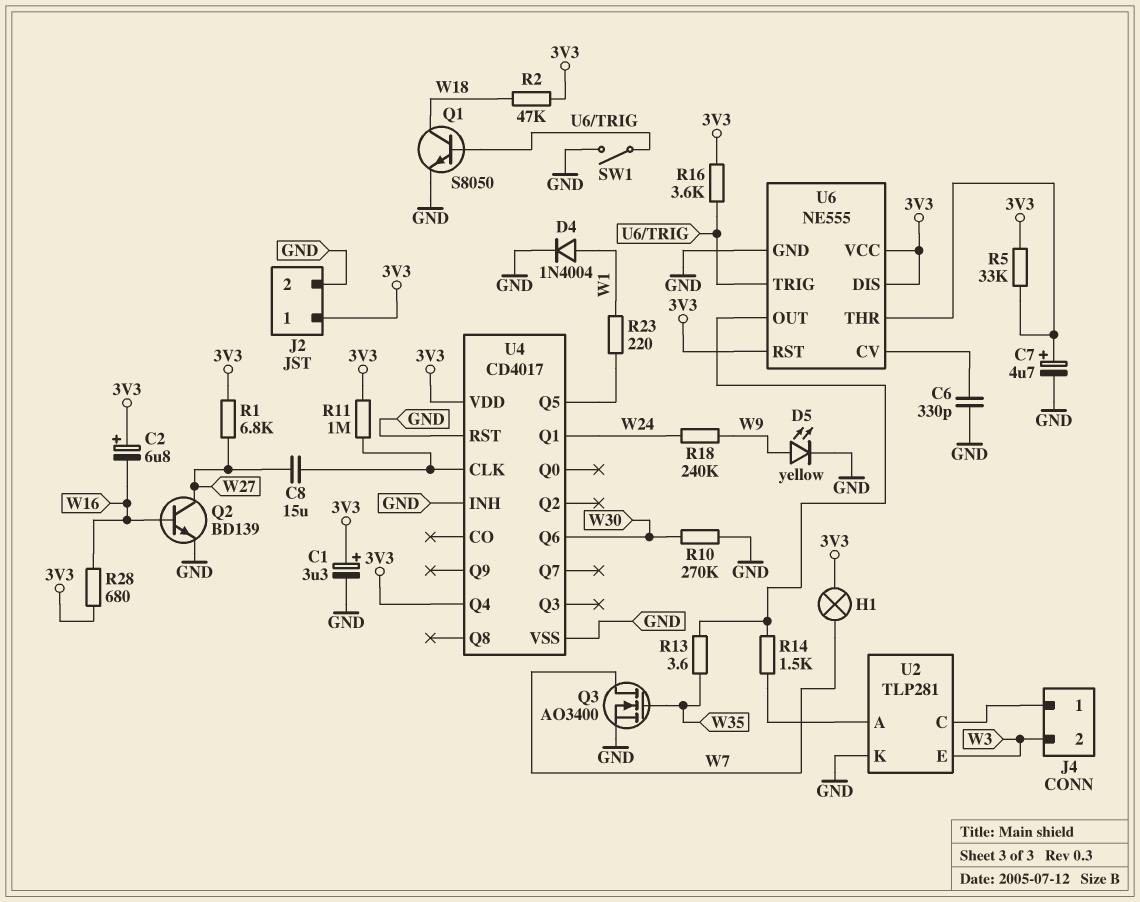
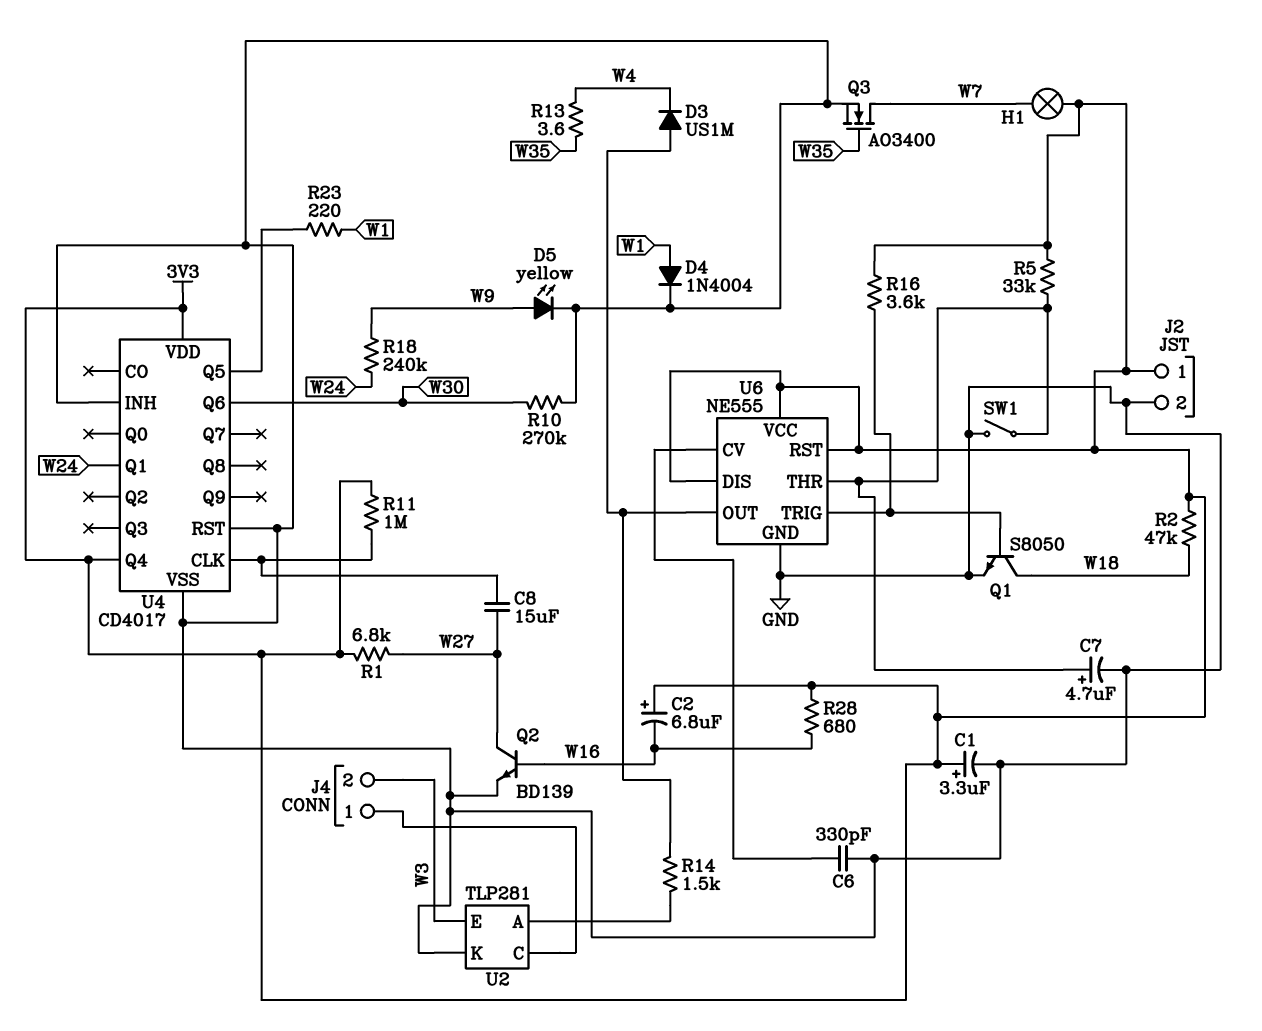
D3: none -> diode US1M (A U6/OUT, K W4)
R13: 3.6 (U6/OUT, W35) -> 3.6 (W4, W35)
SW1: switch (GND, U6/TRIG) -> switch (GND, U6/THR)

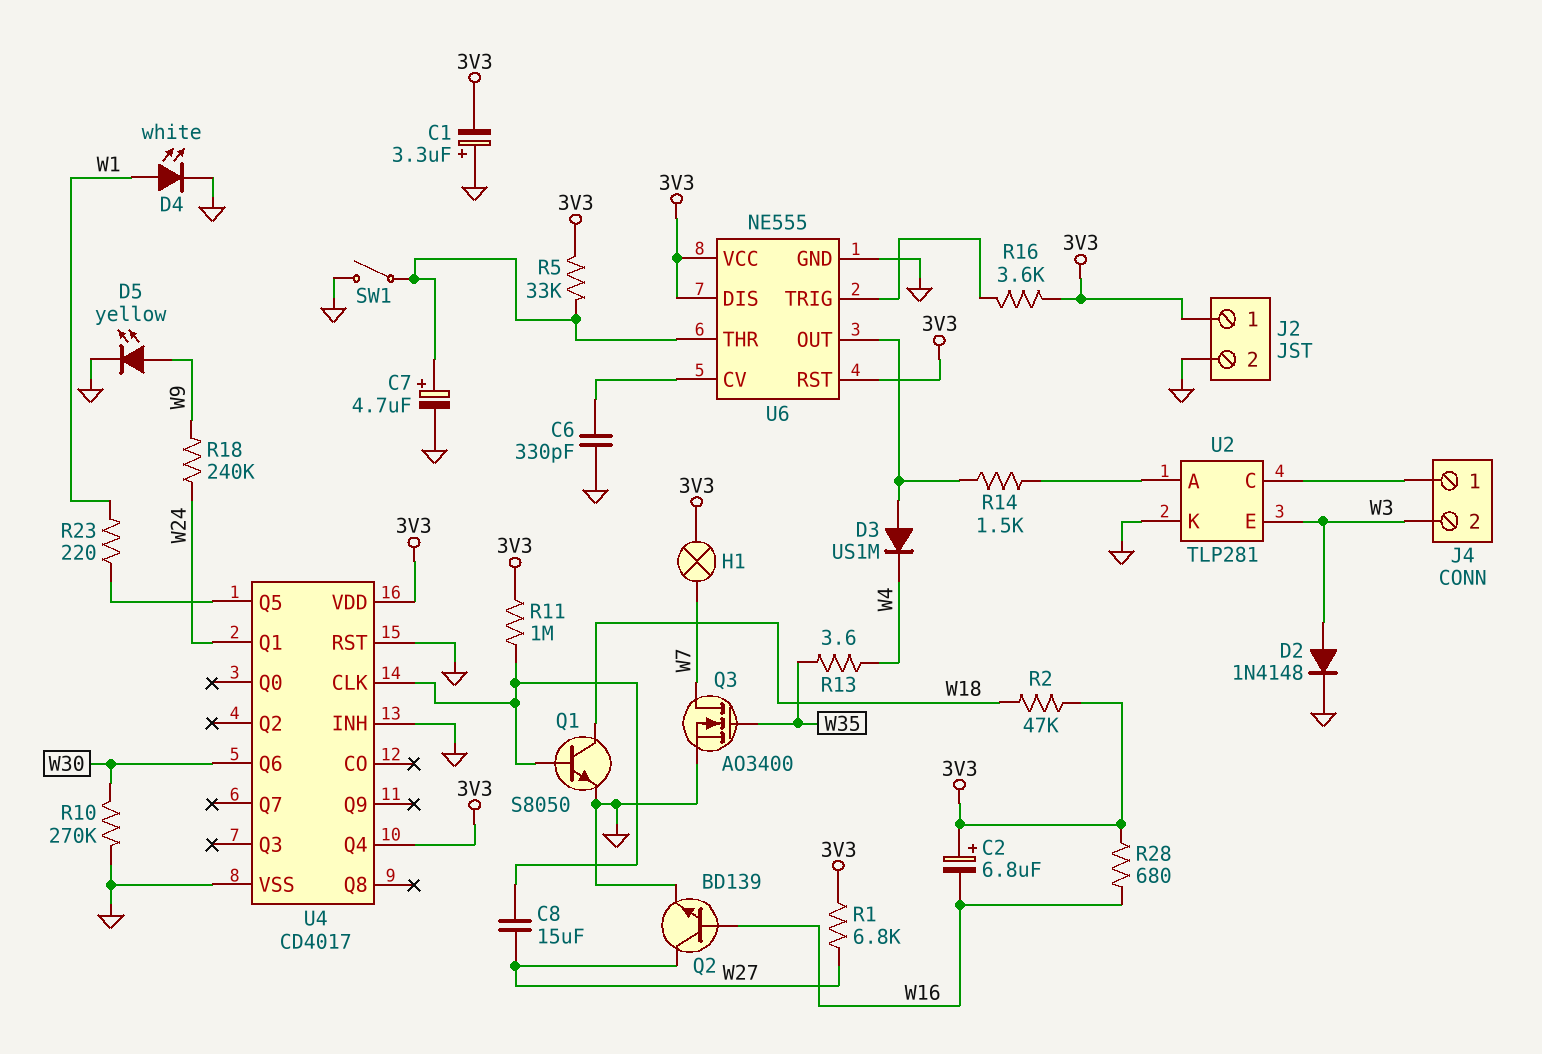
C1: 3.3uF (plus 3V3, minus GND) -> 3.3uF (plus GND, minus 3V3)
D2: none -> diode 1N4148 (A W3, K GND)
D4: diode 1N4004 (A W1, K GND) -> LED white (A W1, K GND)
Q1: NPN S8050 (B U6/TRIG, C W18, E GND) -> NPN S8050 (B U4/CLK, C W18, E GND)

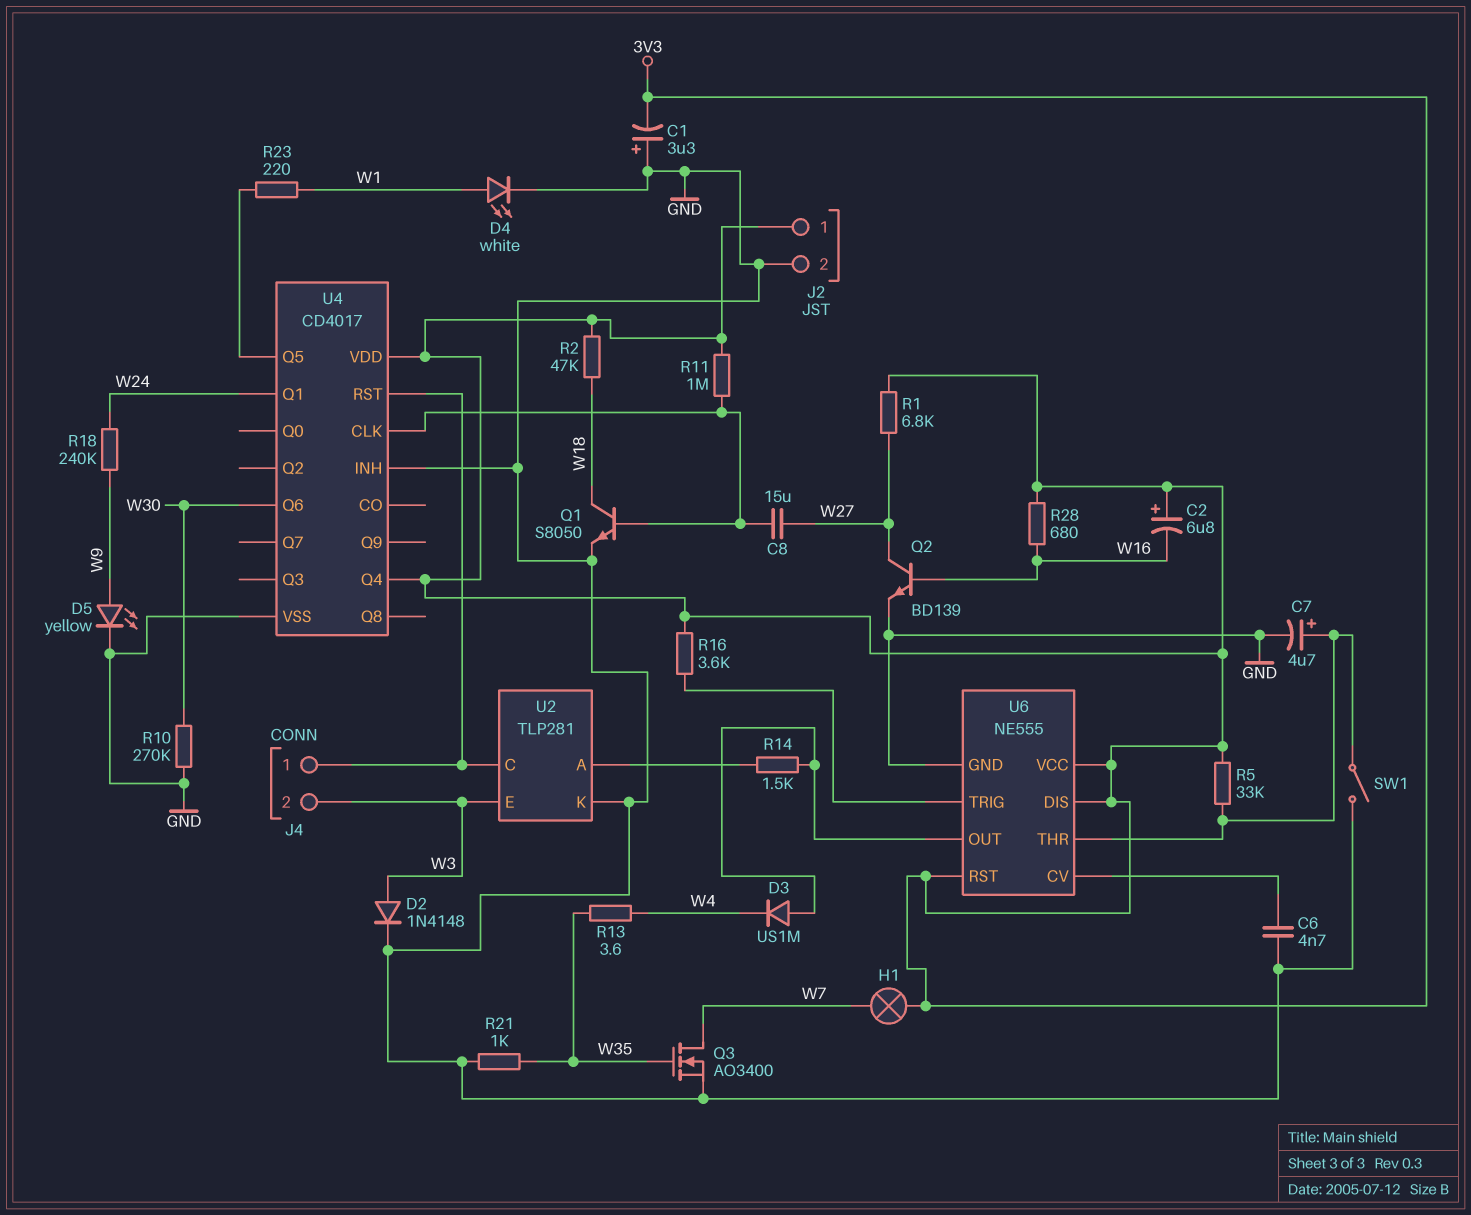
C6: 330pF (GND, U6/CV) -> 4.7nF (GND, U6/CV)
R21: none -> 1k (GND, W35)
U4 pin RST: GND -> J4/1

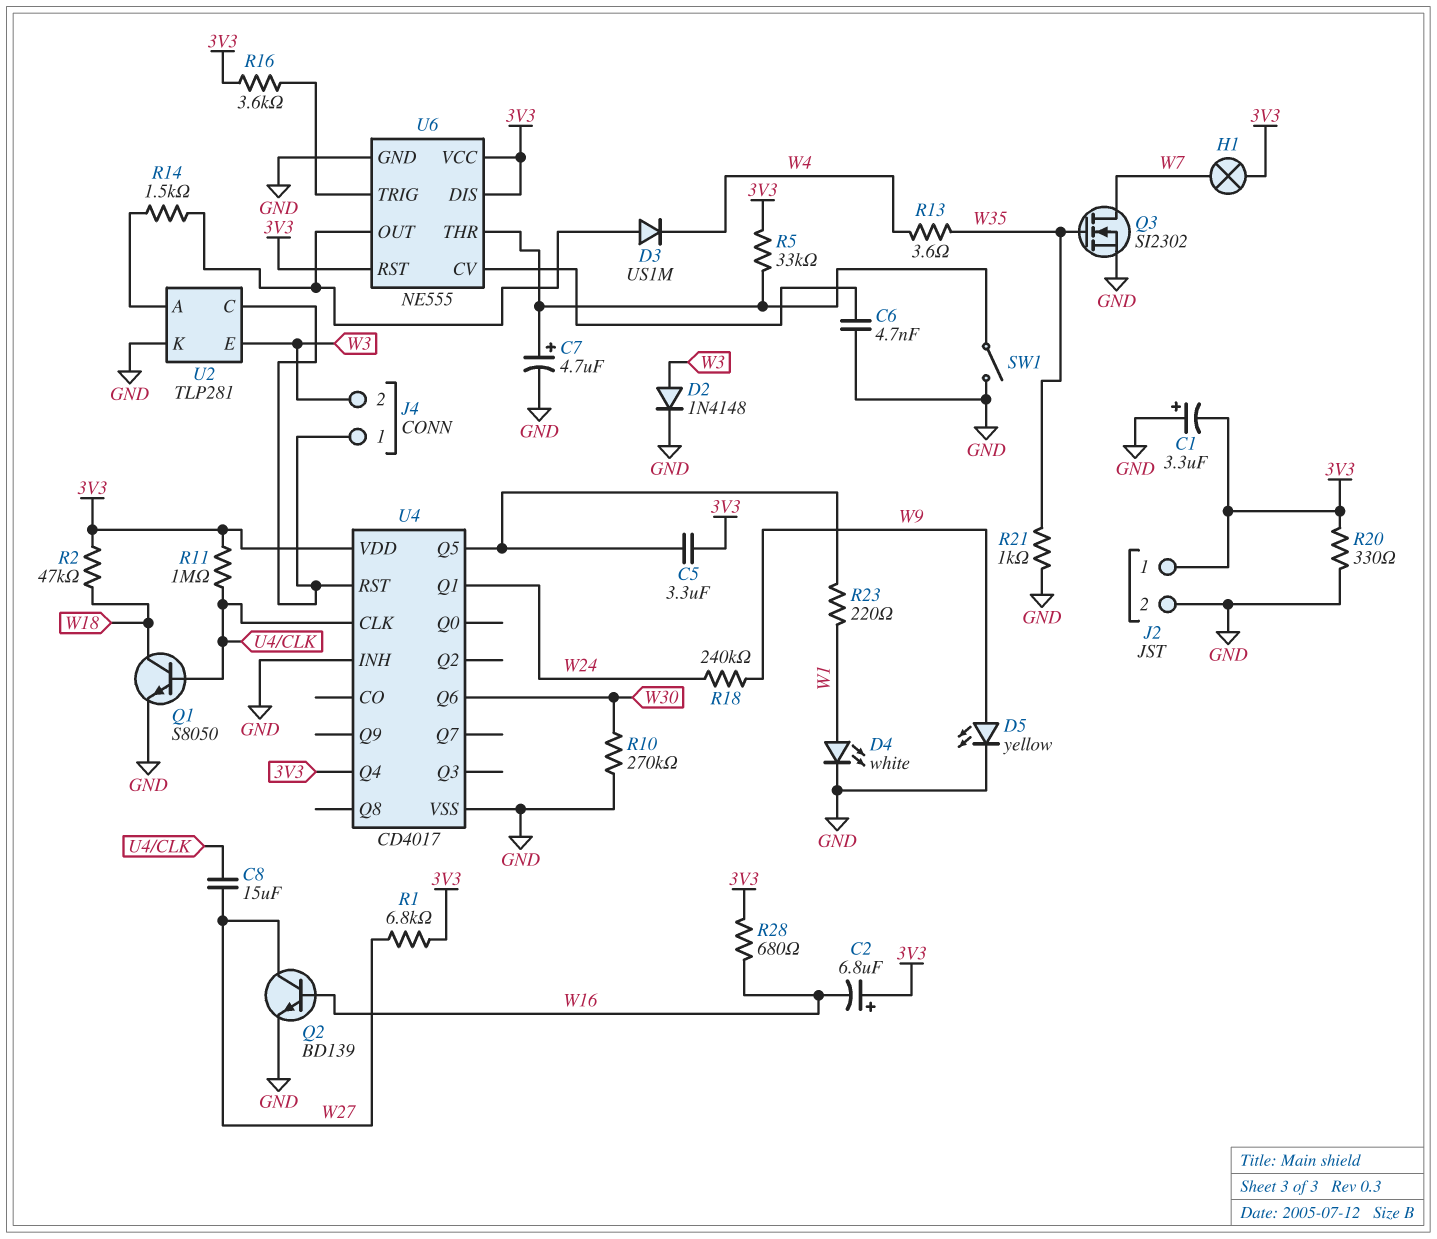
C5: none -> 3.3uF (3V3, U4/Q5)
Q3: NMOS AO3400 (G W35, D W7, S GND) -> NMOS SI2302 (G W35, D W7, S GND)
R20: none -> 330 (3V3, GND)

